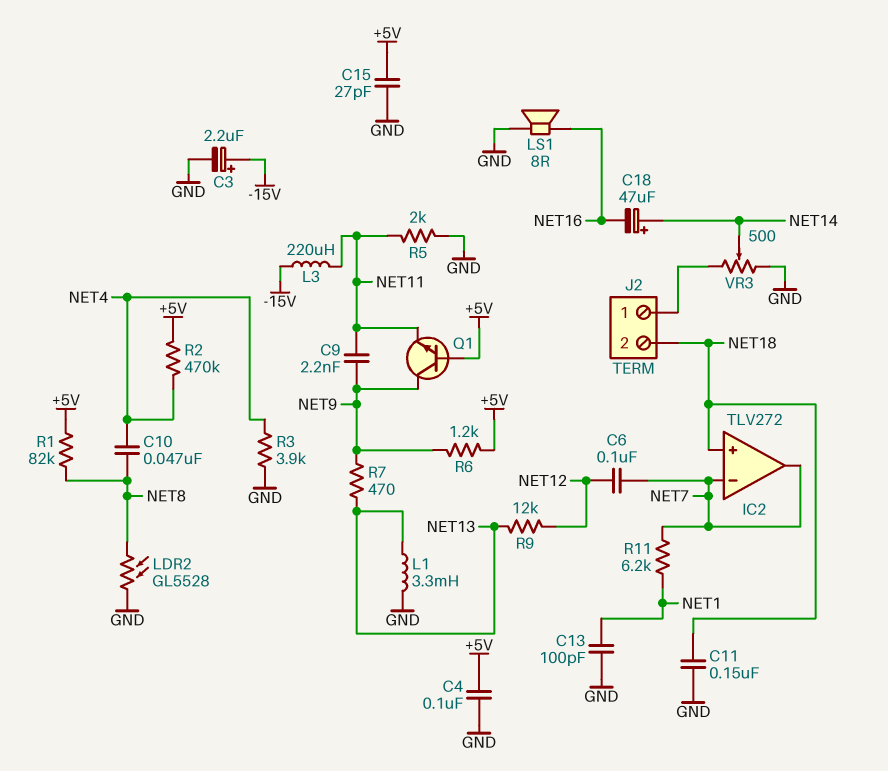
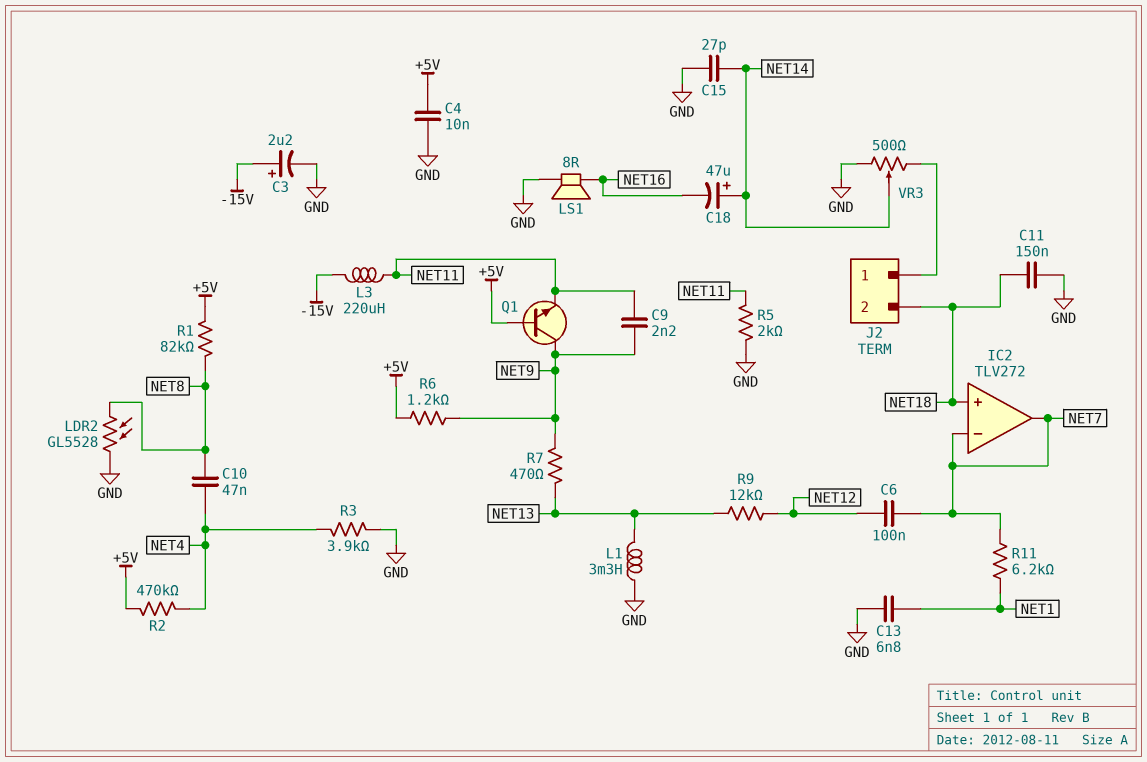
C4: 100nF (+5V, GND) -> 10nF (+5V, GND)
C13: 100pF (GND, NET1) -> 6.8nF (GND, NET1)
C15: 27pF (+5V, GND) -> 27pF (GND, NET14)

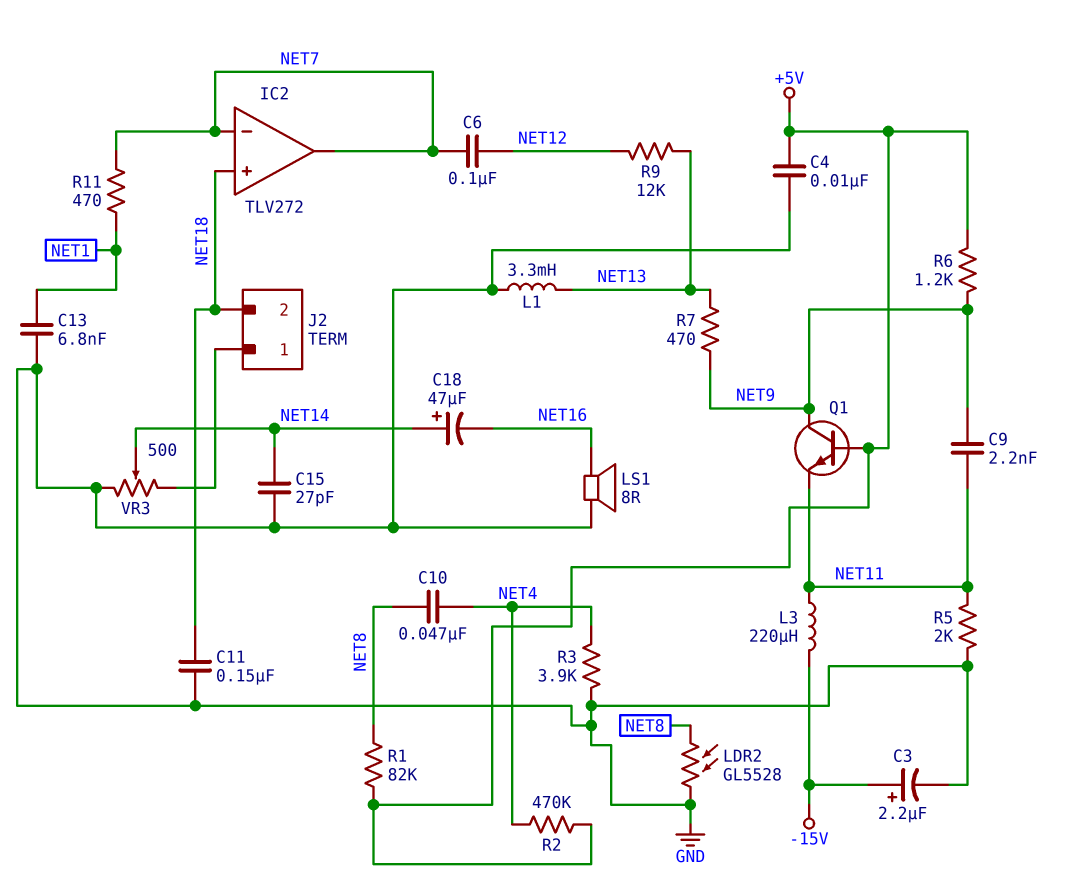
R11: 6.2k (NET1, NET7) -> 470 (NET1, NET7)

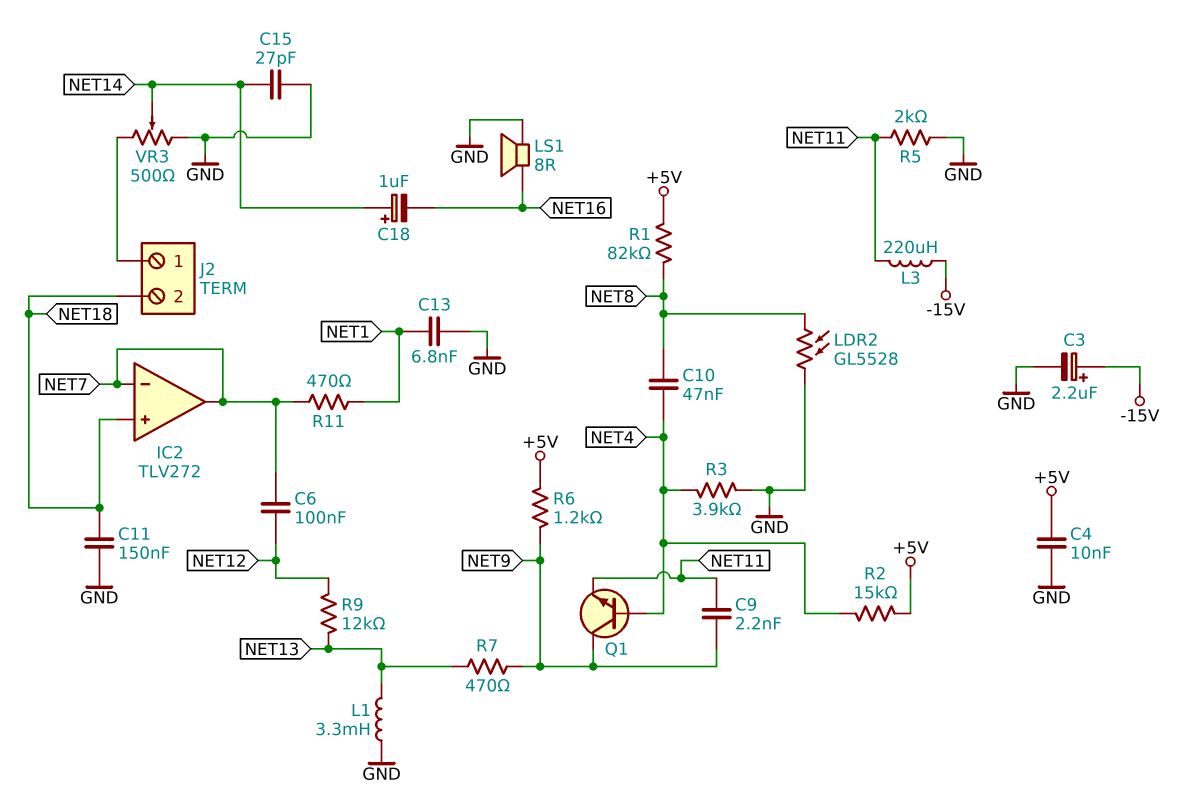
C18: 47uF (plus NET14, minus NET16) -> 1uF (plus NET14, minus NET16)
Q1: NPN (B +5V, C NET9, E NET11) -> NPN (B NET4, C NET9, E NET11)
R2: 470k (+5V, NET4) -> 15k (+5V, NET4)

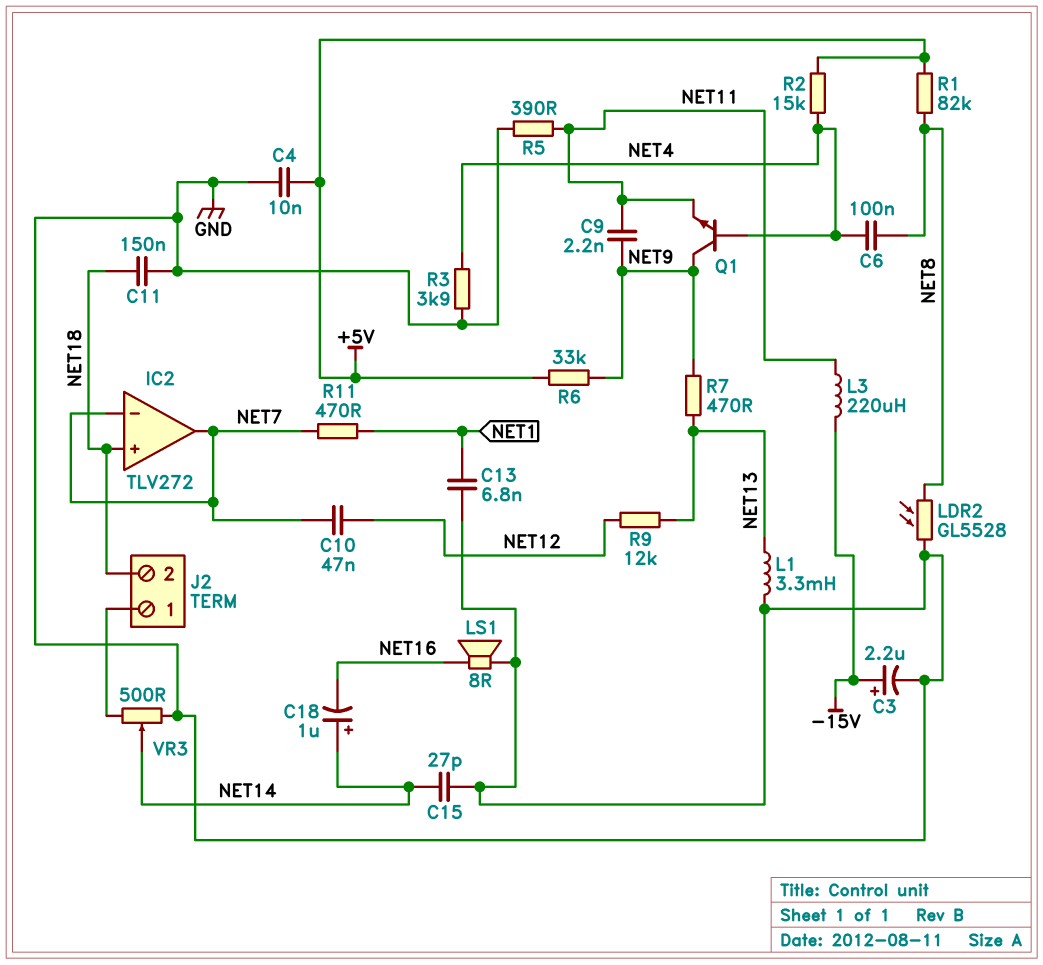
C6: 100nF (NET7, NET12) -> 100nF (NET4, NET8)
C10: 47nF (NET4, NET8) -> 47nF (NET7, NET12)
R5: 2k (GND, NET11) -> 390 (GND, NET11)
R6: 1.2k (+5V, NET9) -> 33k (+5V, NET9)

